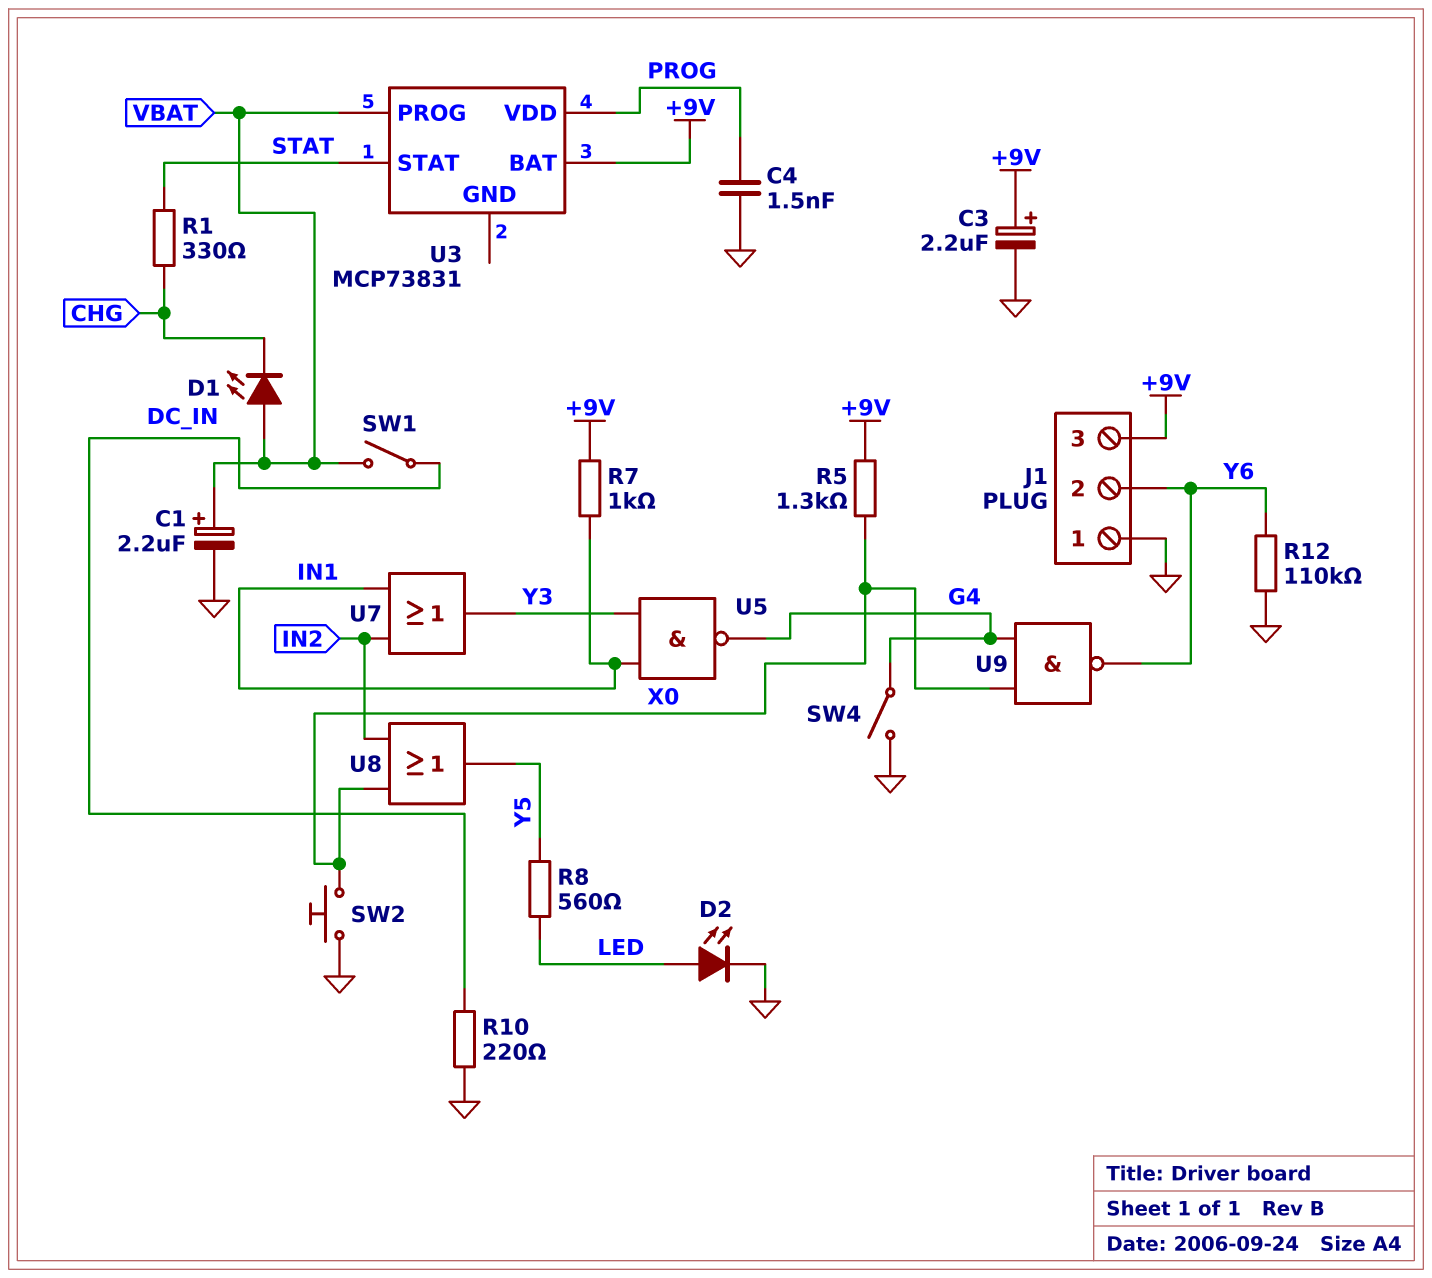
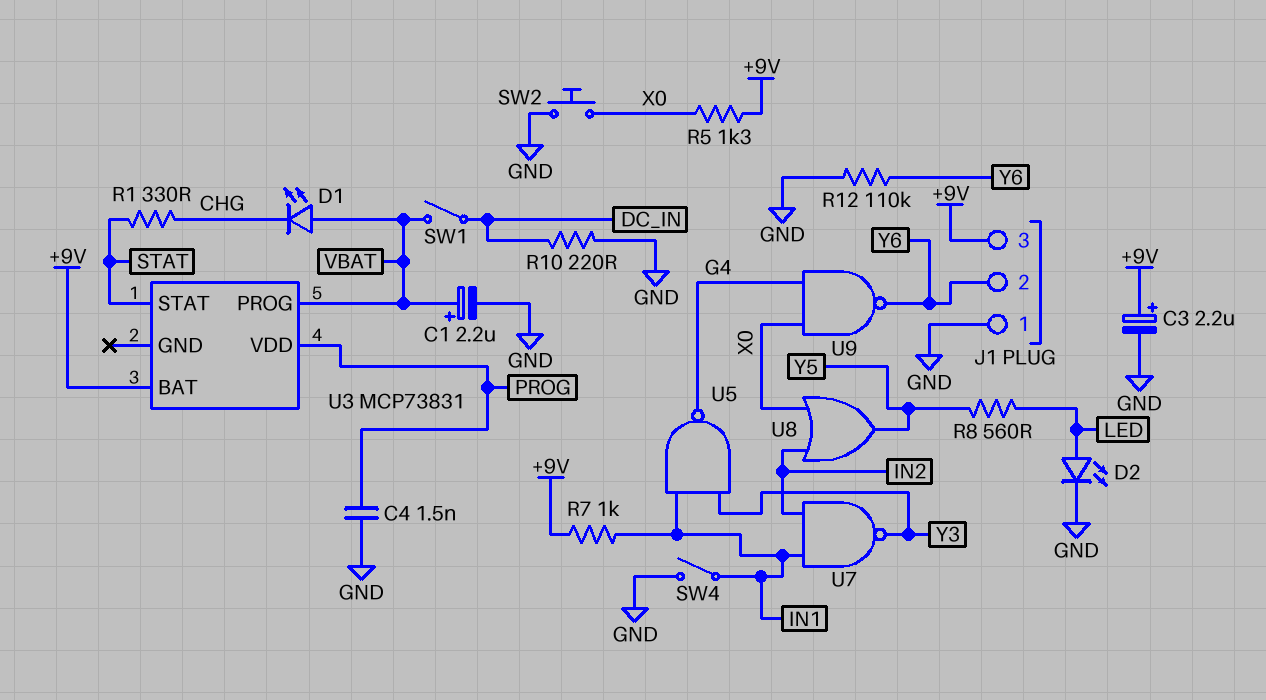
SW4: switch (G4, GND) -> switch (GND, IN1)
U7: OR (in IN1, in IN2, out Y3) -> NAND (in IN1, in IN2, out Y3)

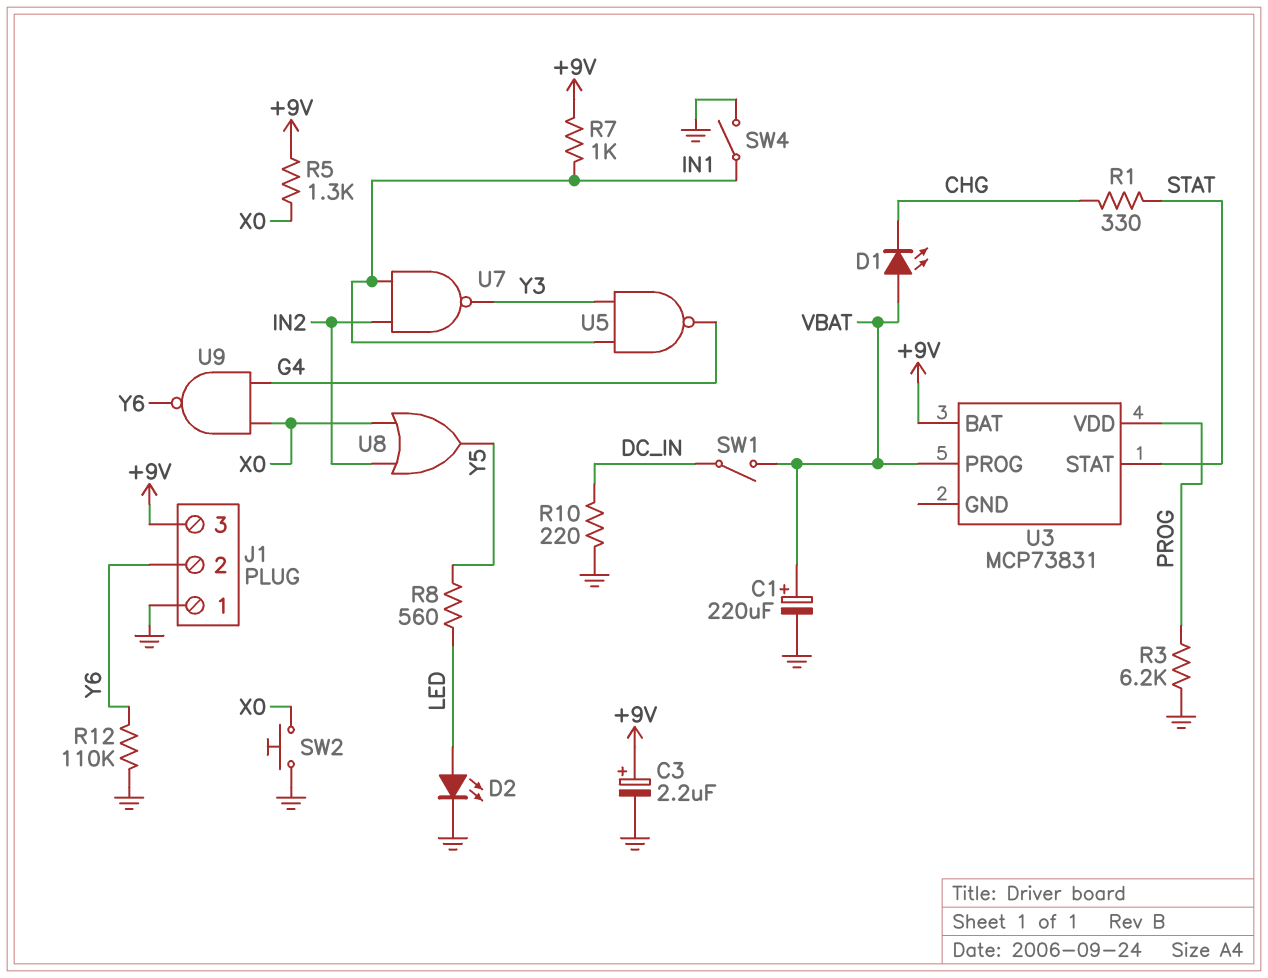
C1: 2.2uF (plus VBAT, minus GND) -> 220uF (plus VBAT, minus GND)
C4: 1.5nF (GND, PROG) -> none
R3: none -> 6.2k (GND, PROG)

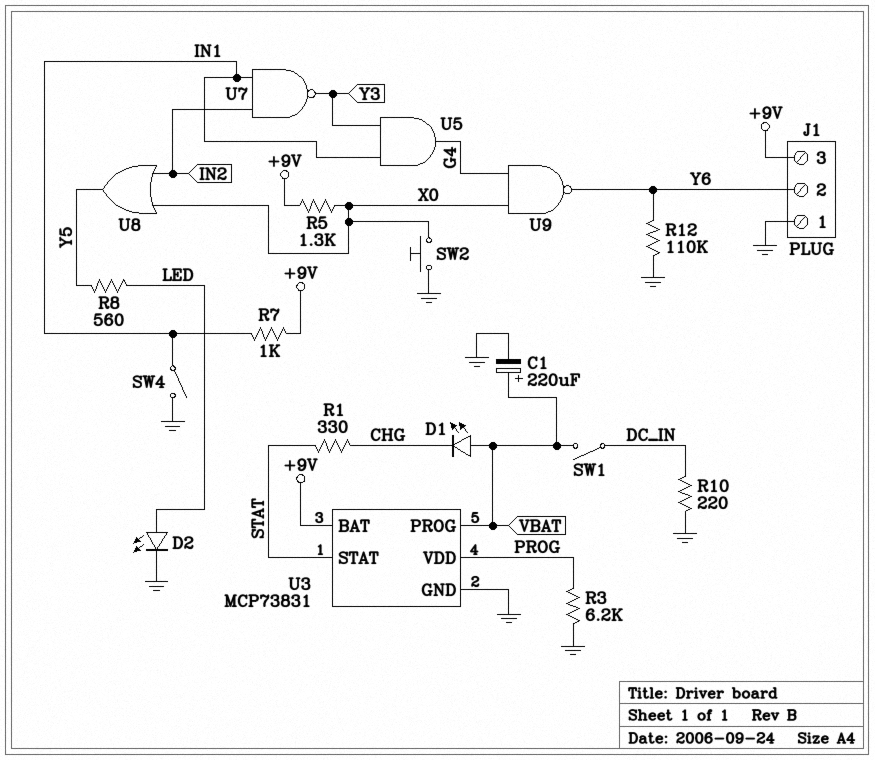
C3: 2.2uF (plus +9V, minus GND) -> none
U3 pin GND: none -> GND
U5: NAND (in IN1, in Y3, out G4) -> AND (in IN1, in Y3, out G4)

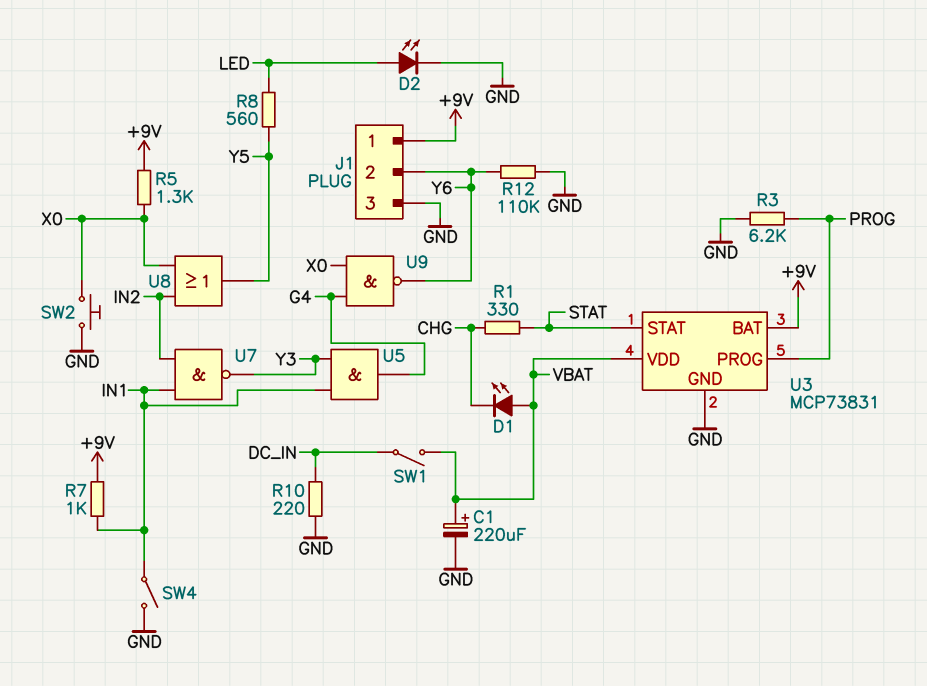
J1 pin 1: GND -> +9V
J1 pin 3: +9V -> GND
U3 pin PROG: VBAT -> PROG
U3 pin VDD: PROG -> VBAT

